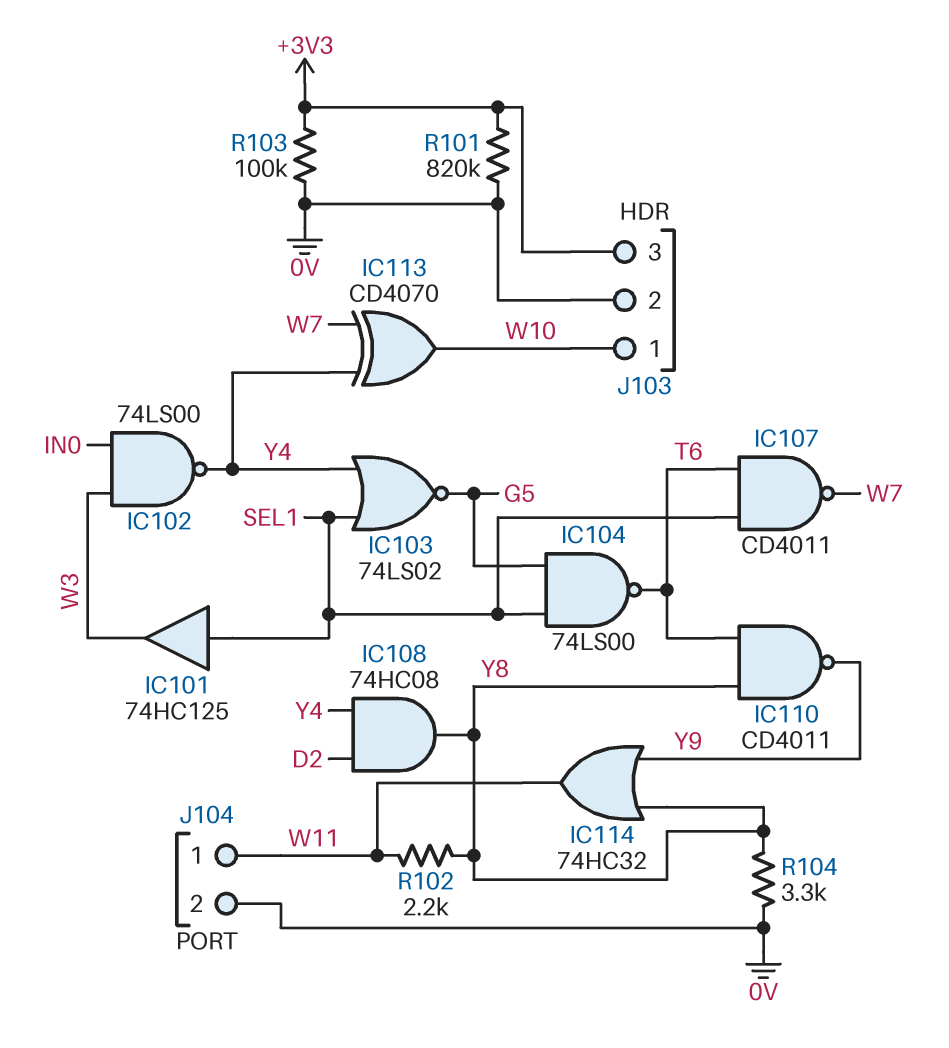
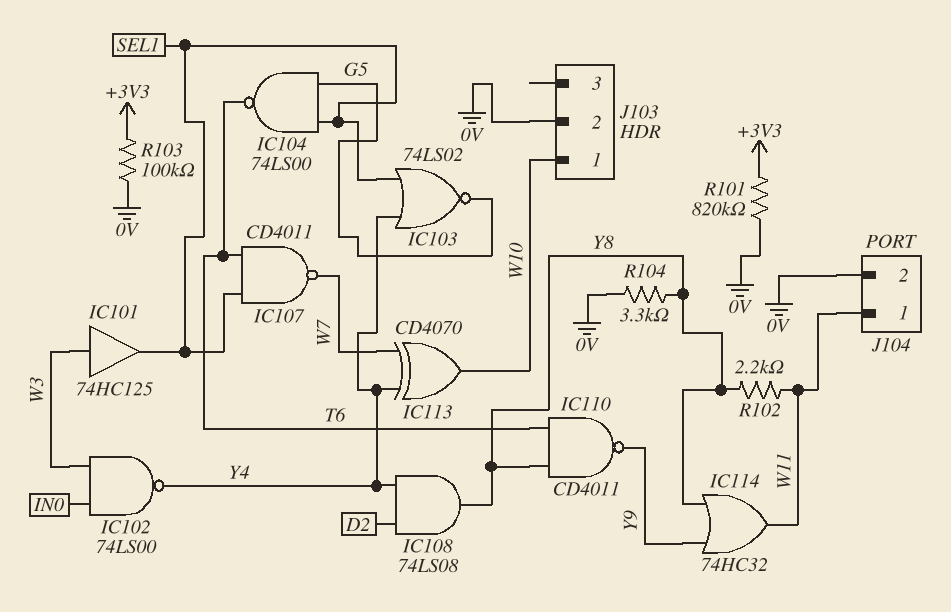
IC101: buffer 74HC125 (in SEL1, out W3) -> buffer 74HC125 (in W3, out SEL1)
IC108: AND 74HC08 (in D2, in Y4, out Y8) -> AND 74LS08 (in D2, in Y4, out Y8)
J103 pin 3: +3V3 -> none

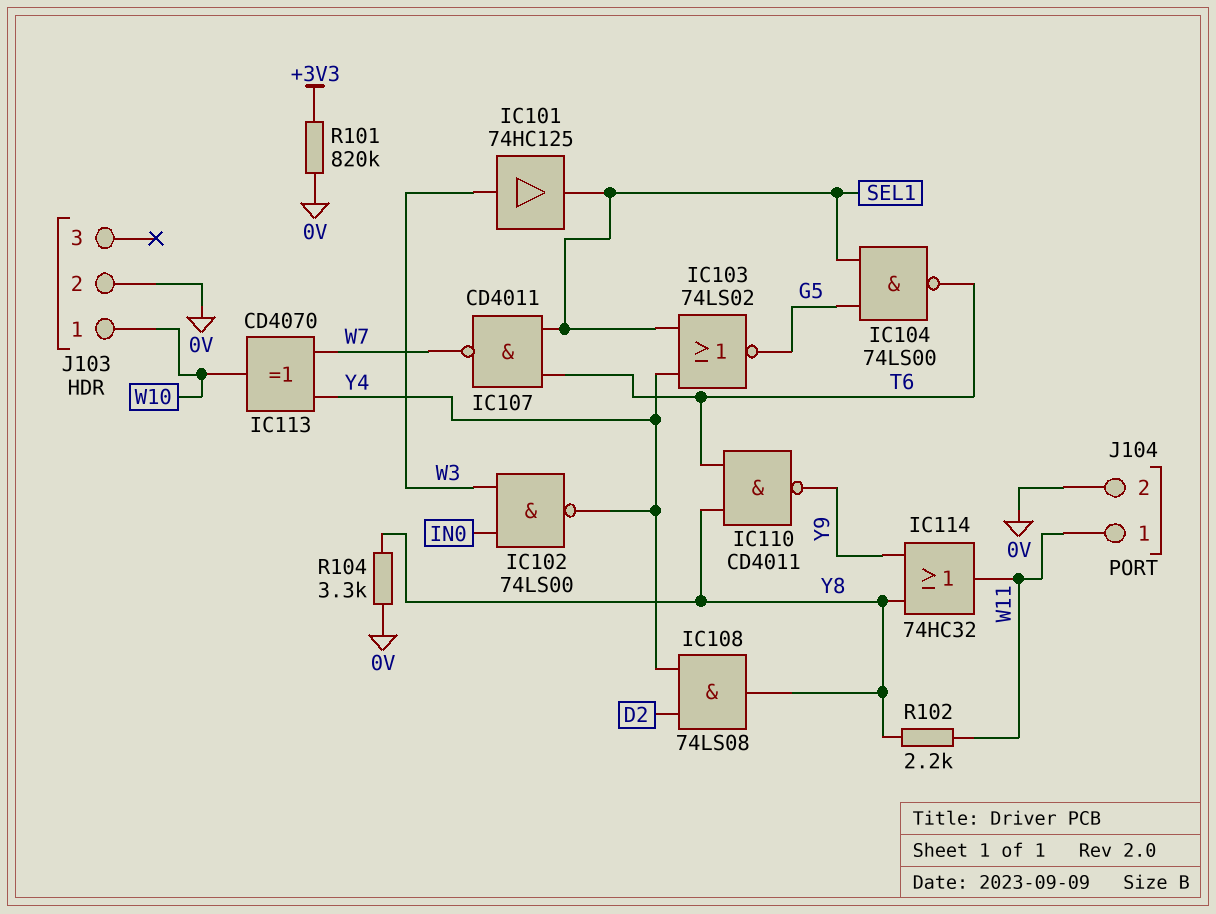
R103: 100k (+3V3, 0V) -> none

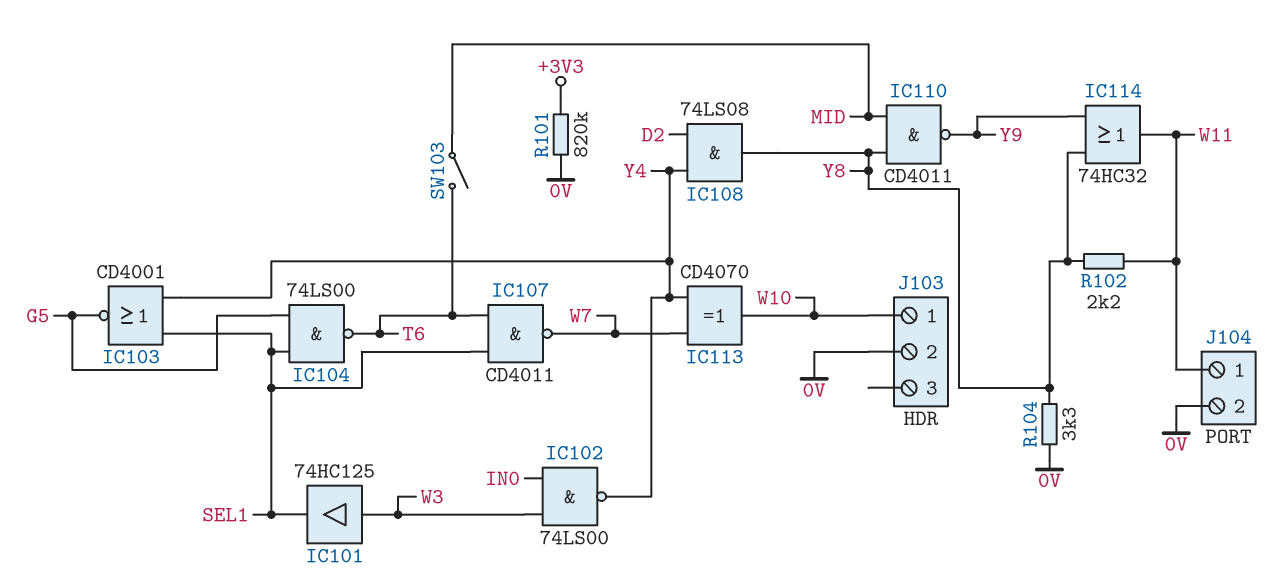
IC103: NOR 74LS02 (in SEL1, in Y4, out G5) -> NOR CD4001 (in SEL1, in Y4, out G5)
IC110: NAND CD4011 (in T6, in Y8, out Y9) -> NAND CD4011 (in MID, in Y8, out Y9)
SW103: none -> switch (MID, T6)

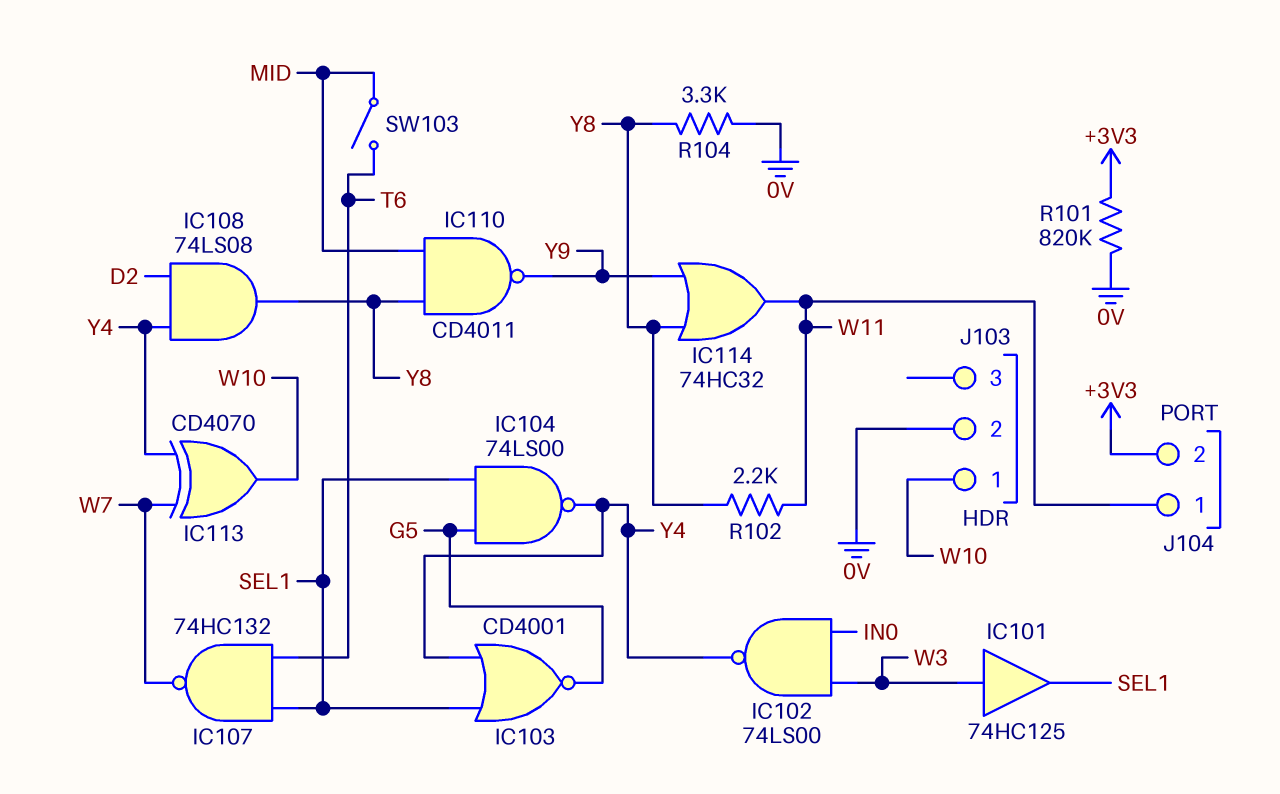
IC104: NAND 74LS00 (in G5, in SEL1, out T6) -> NAND 74LS00 (in G5, in SEL1, out Y4)
IC107: NAND CD4011 (in SEL1, in T6, out W7) -> NAND 74HC132 (in SEL1, in T6, out W7)
J104 pin 2: 0V -> +3V3

